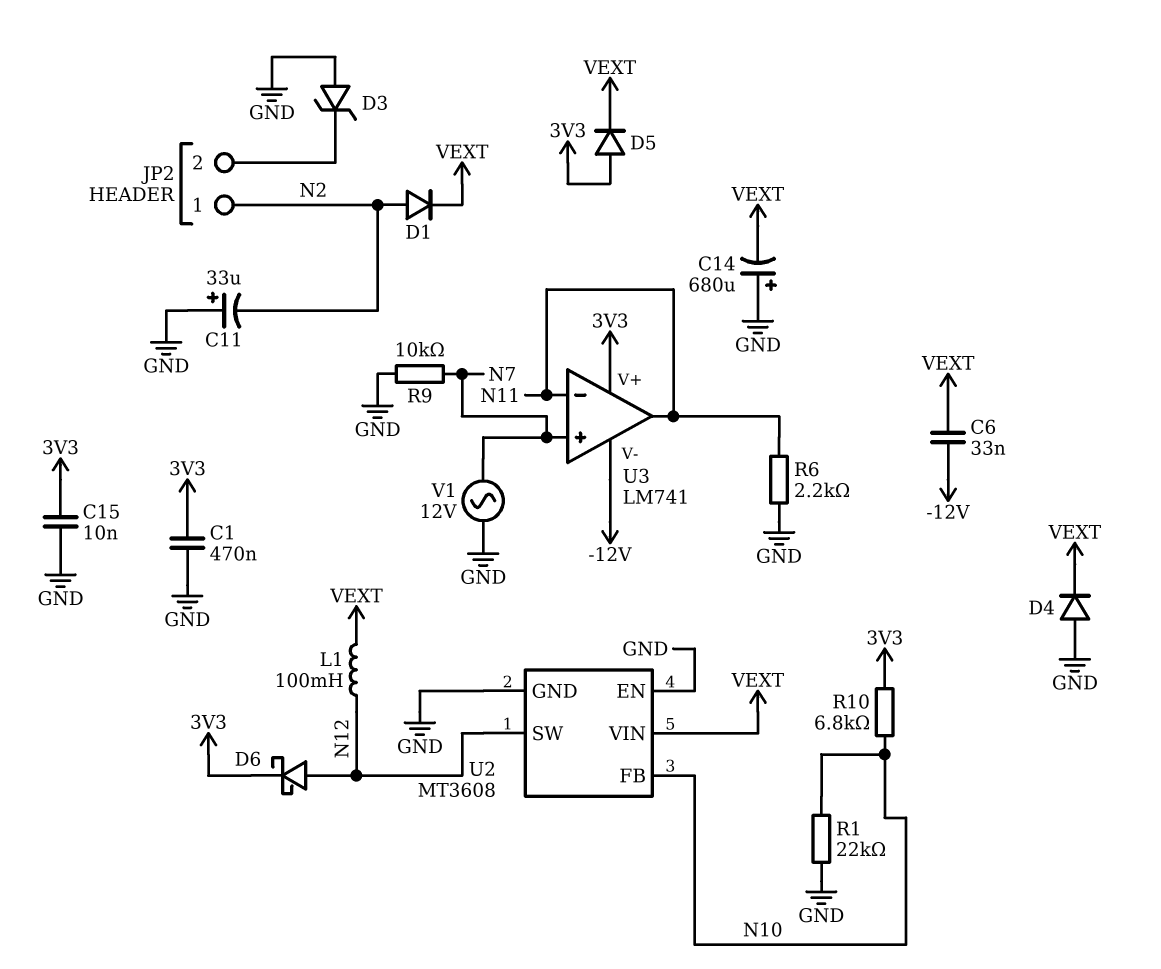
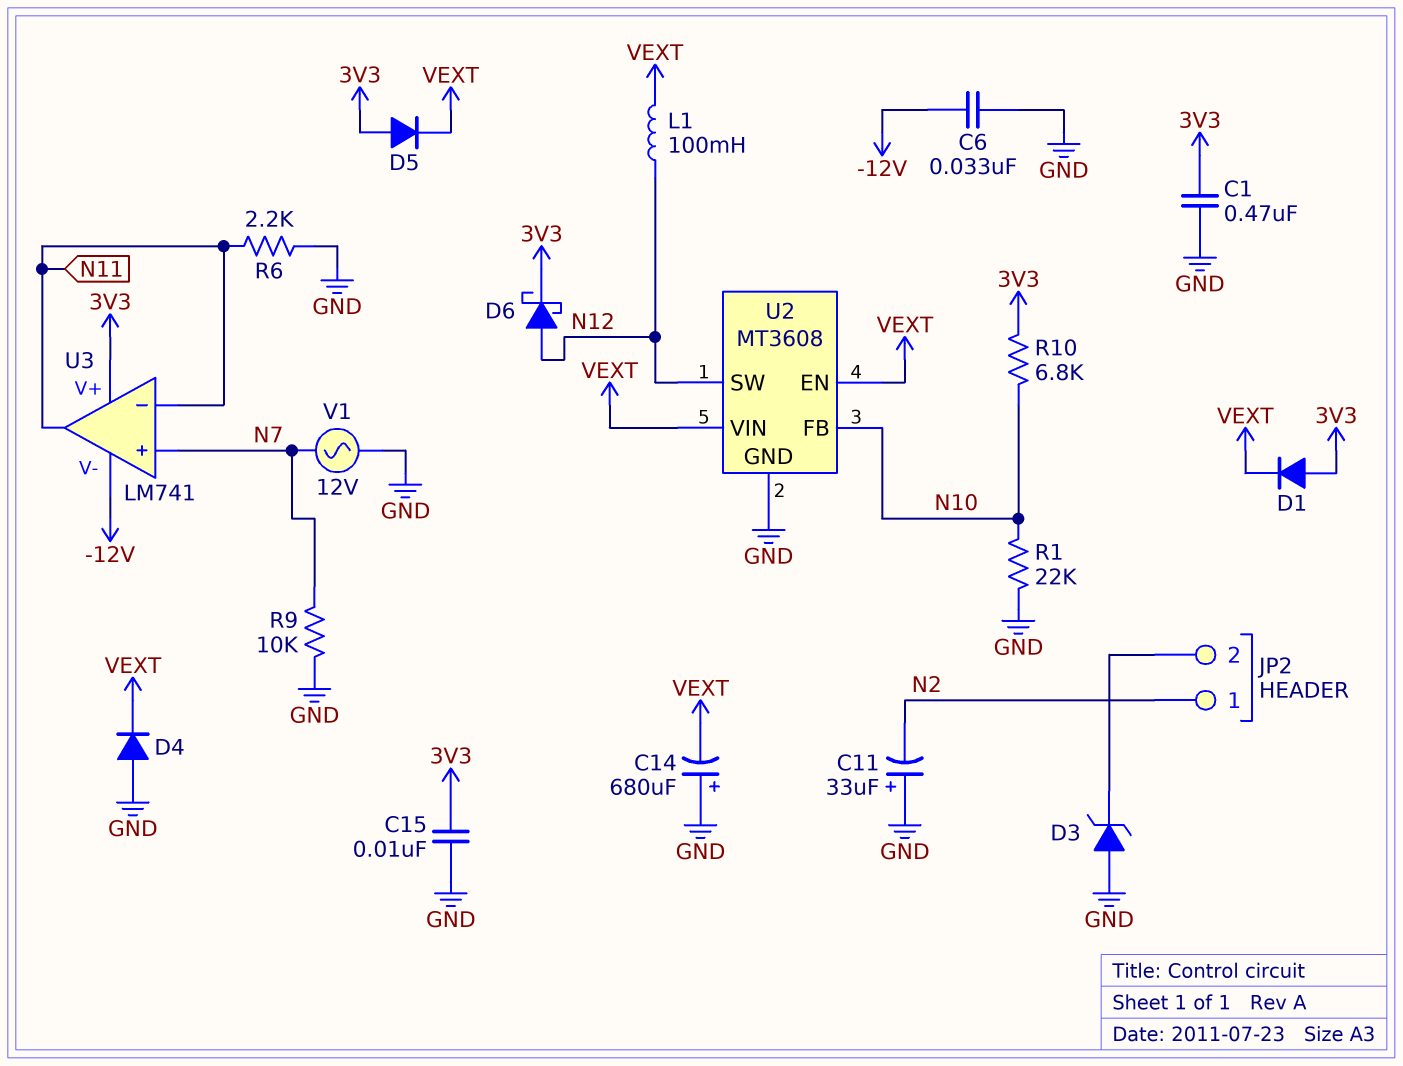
C6: 33nF (-12V, VEXT) -> 33nF (-12V, GND)
D1: diode (A N2, K VEXT) -> diode (A 3V3, K VEXT)
U2 pin EN: GND -> VEXT

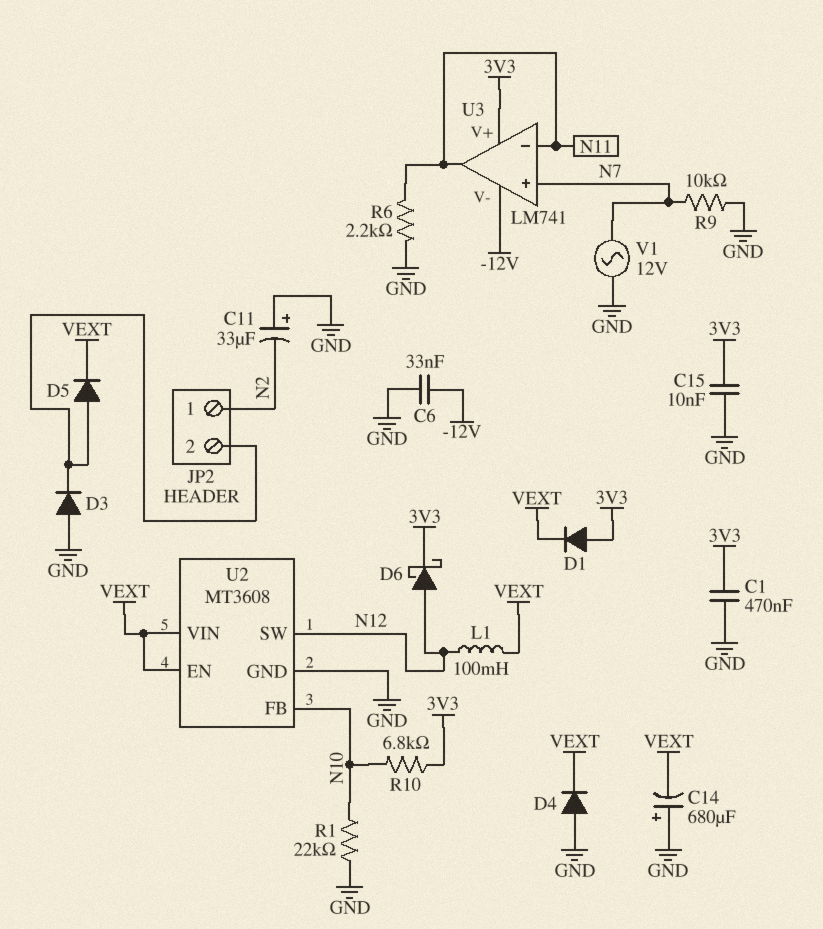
D3: zener (A GND, K JP2/2) -> diode (A GND, K JP2/2)
D5: diode (A 3V3, K VEXT) -> diode (A JP2/2, K VEXT)

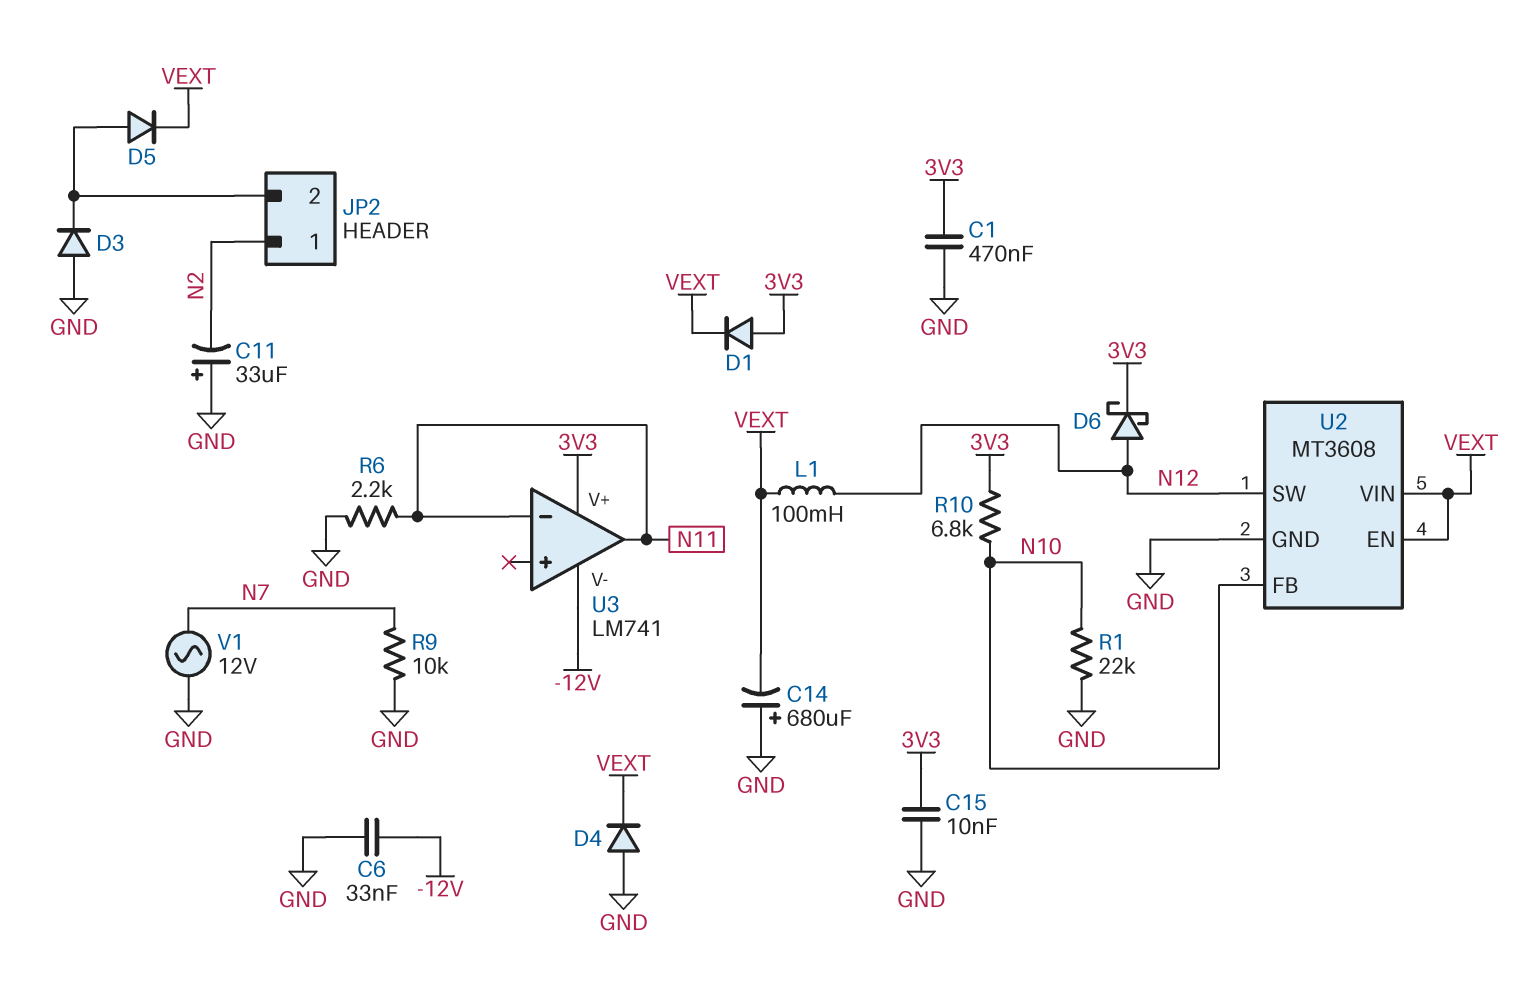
U3 pin in+: N7 -> none

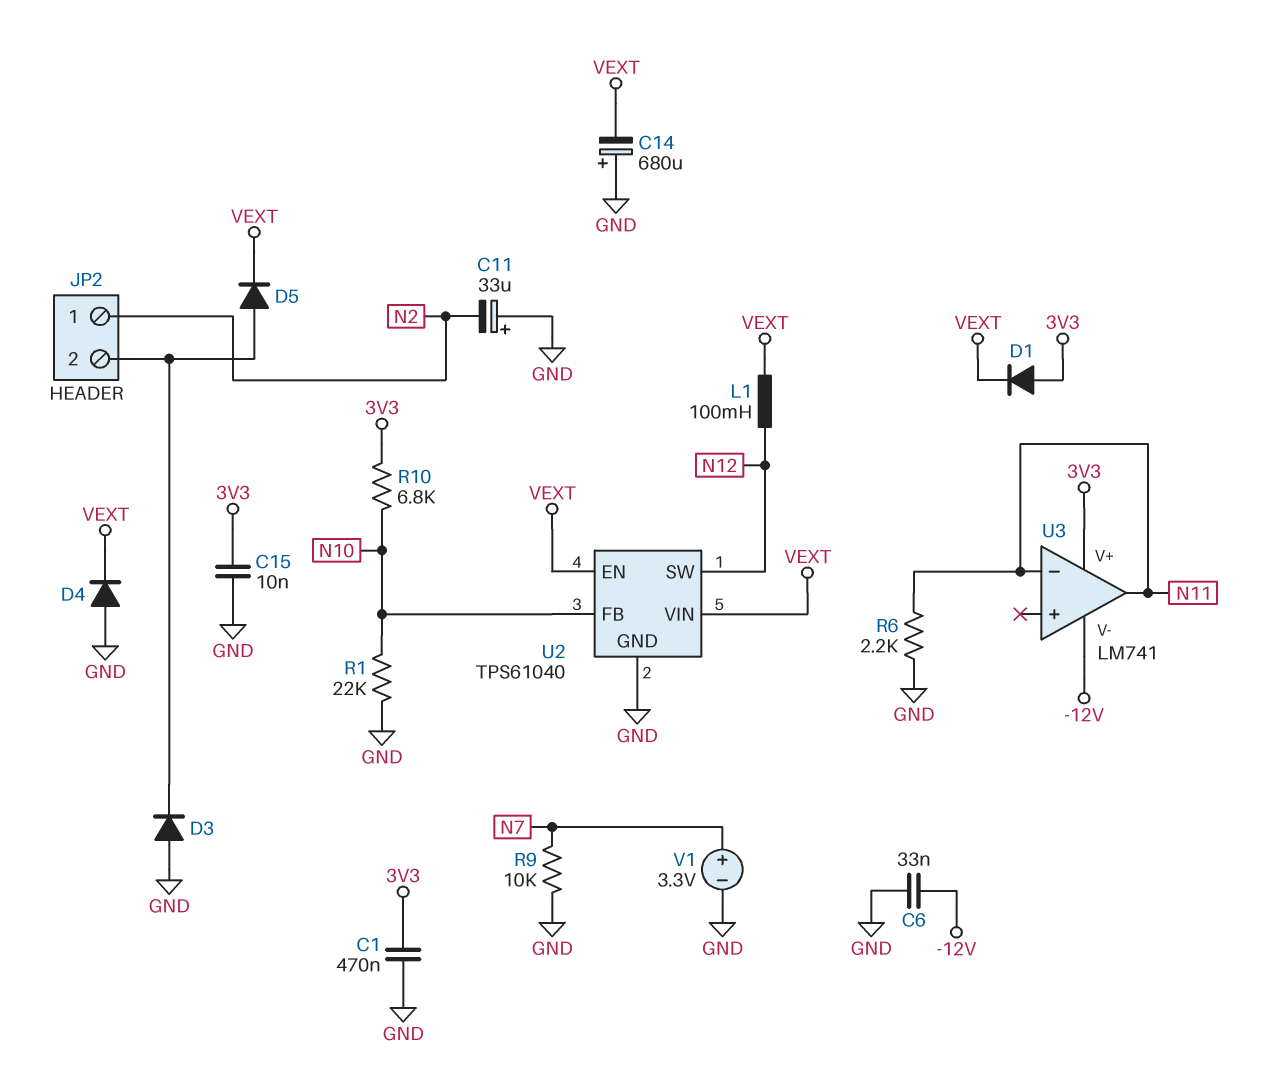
D6: schottky (A N12, K 3V3) -> none
U2: MT3608 -> TPS61040
V1: AC 12V (GND, N7) -> 3.3V (plus N7, minus GND)

